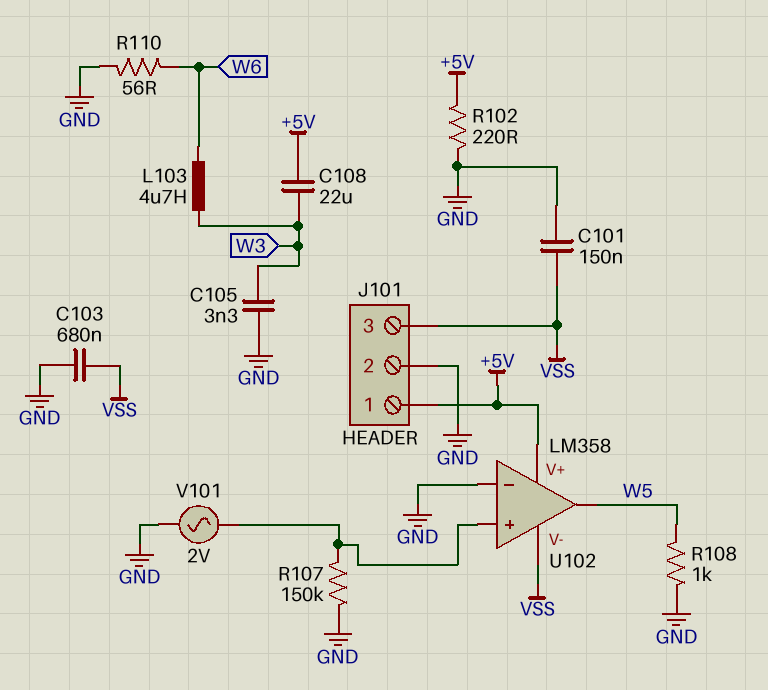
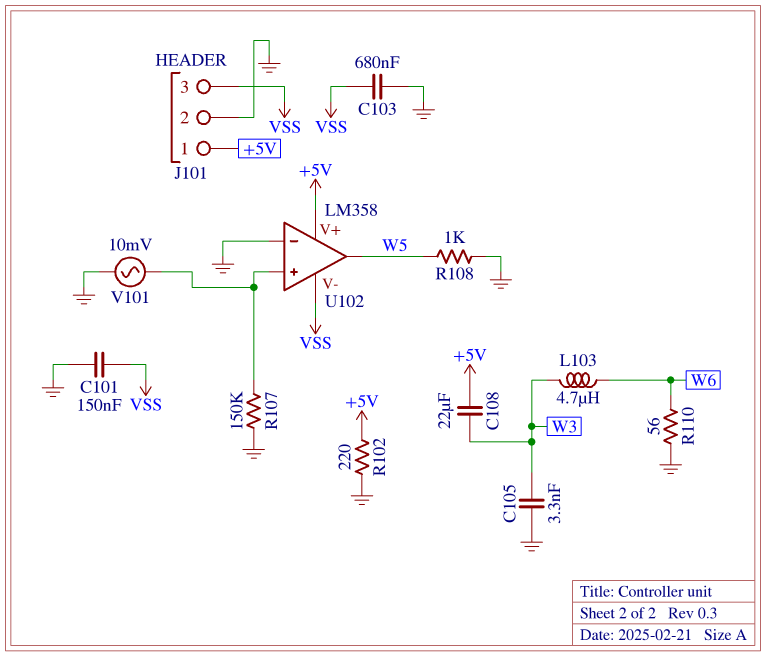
V101: AC 2V (GND, U102/in+) -> AC 10mV (GND, U102/in+)

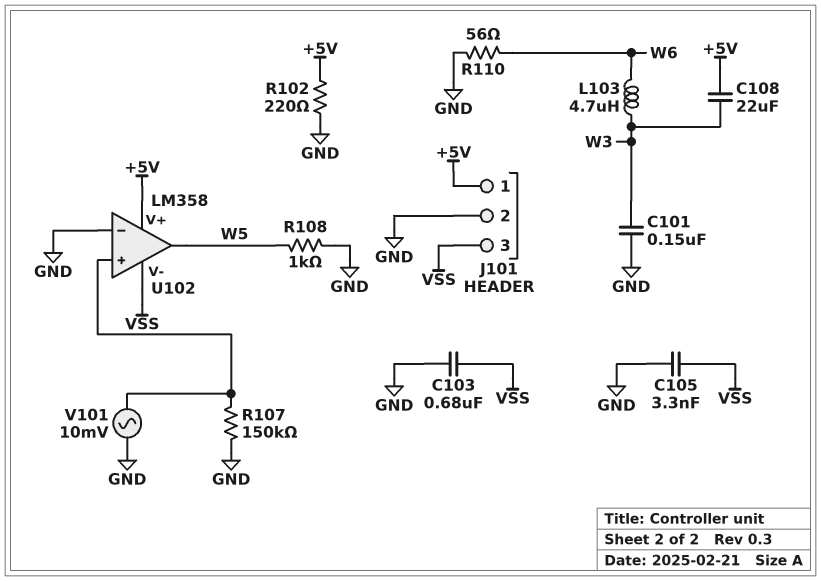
C101: 150nF (GND, VSS) -> 150nF (GND, W3)
C105: 3.3nF (GND, W3) -> 3.3nF (GND, VSS)

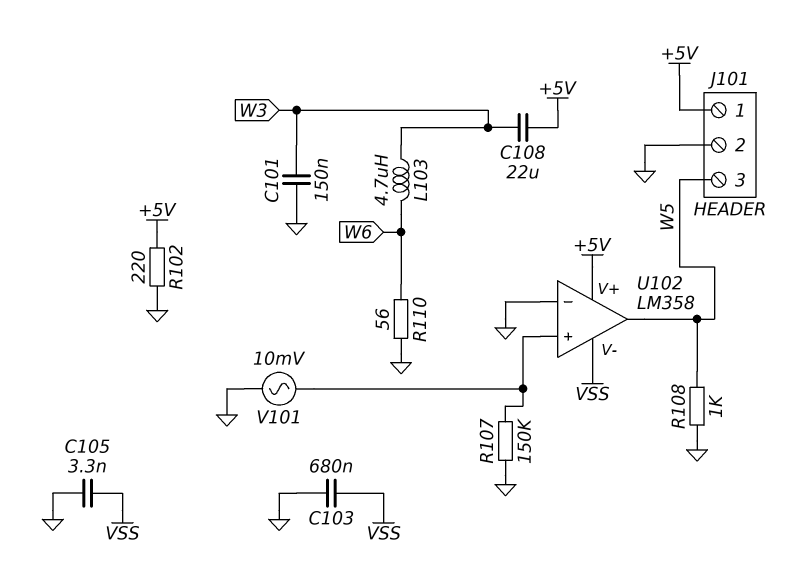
J101 pin 3: VSS -> W5

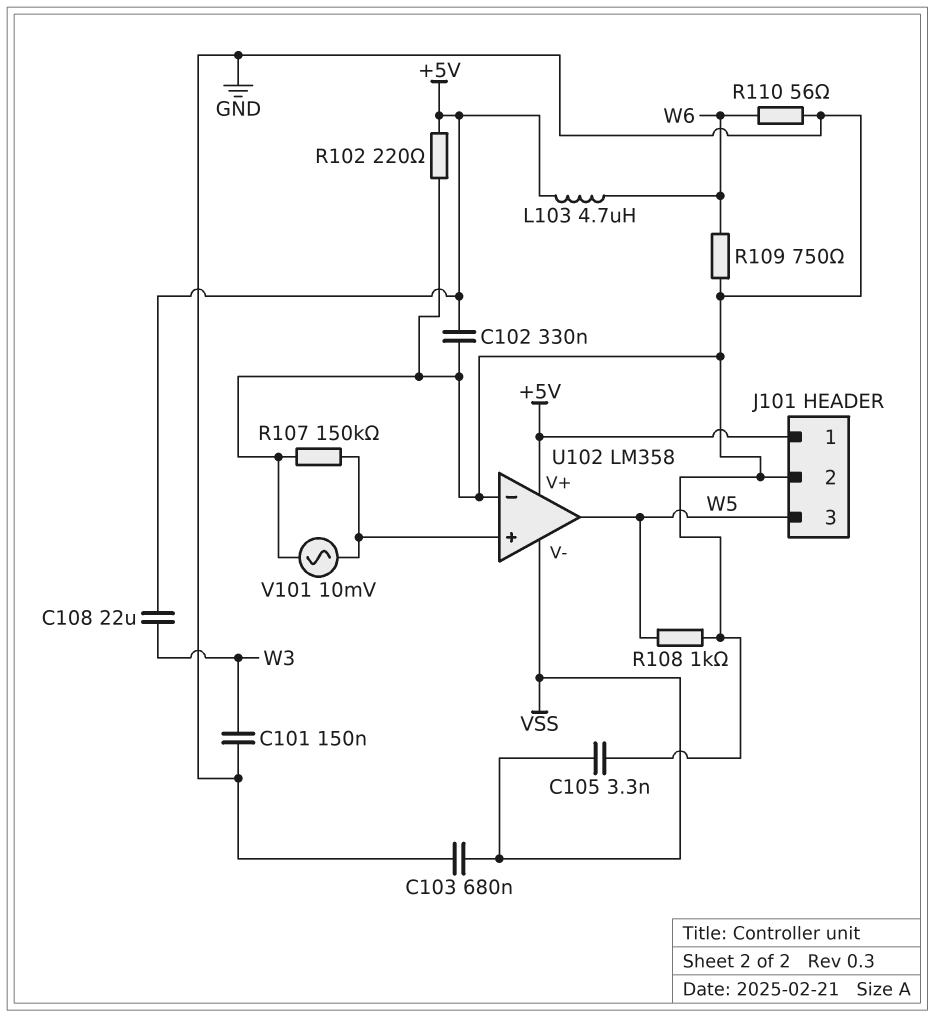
C102: none -> 330nF (+5V, GND)
L103: 4.7uH (W3, W6) -> 4.7uH (+5V, W6)
R109: none -> 750 (GND, W6)

